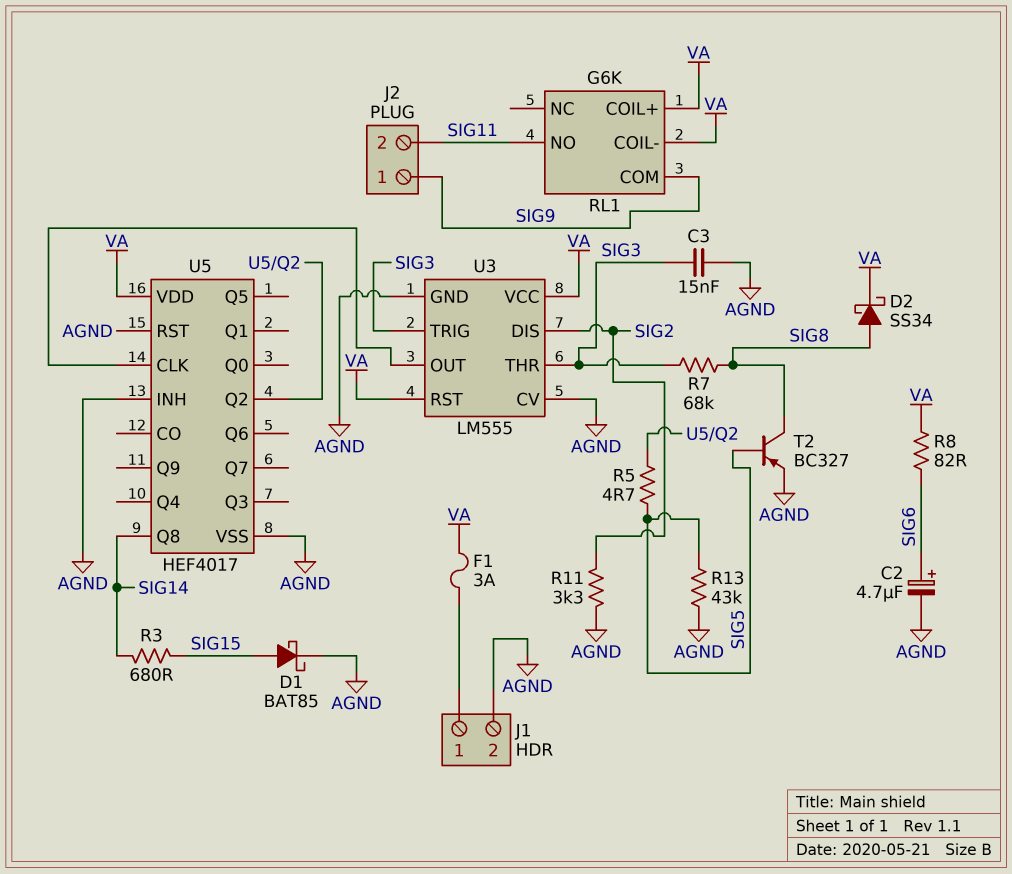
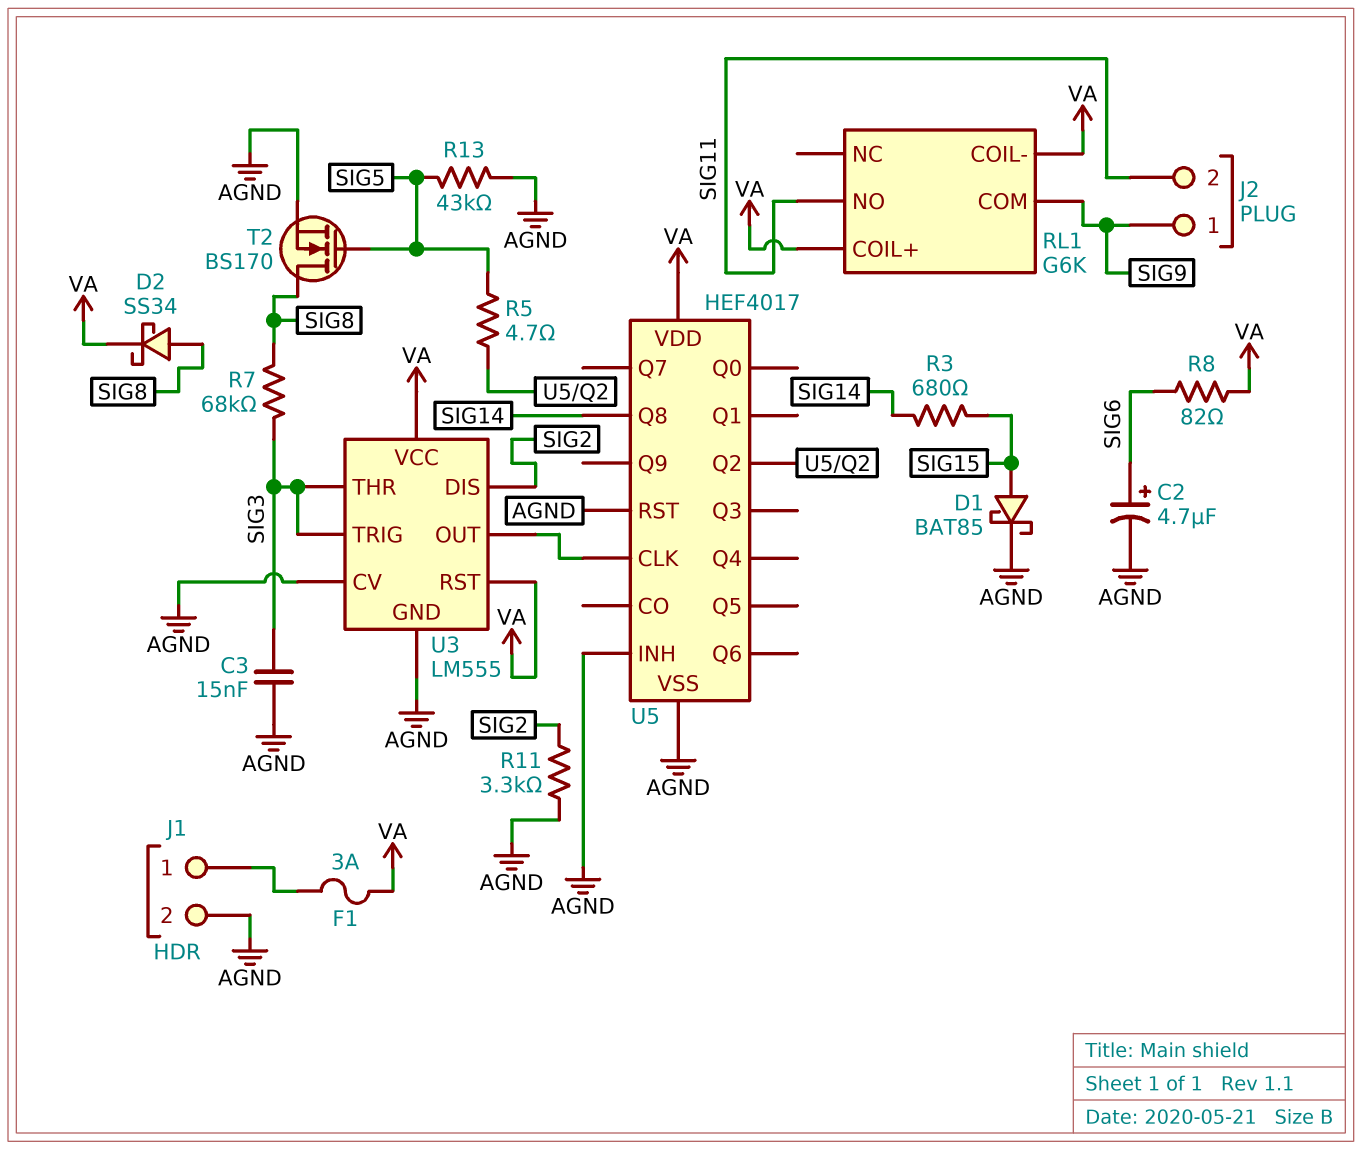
T2: PNP BC327 (B SIG5, C SIG8, E AGND) -> NMOS BS170 (G SIG5, D SIG8, S AGND)

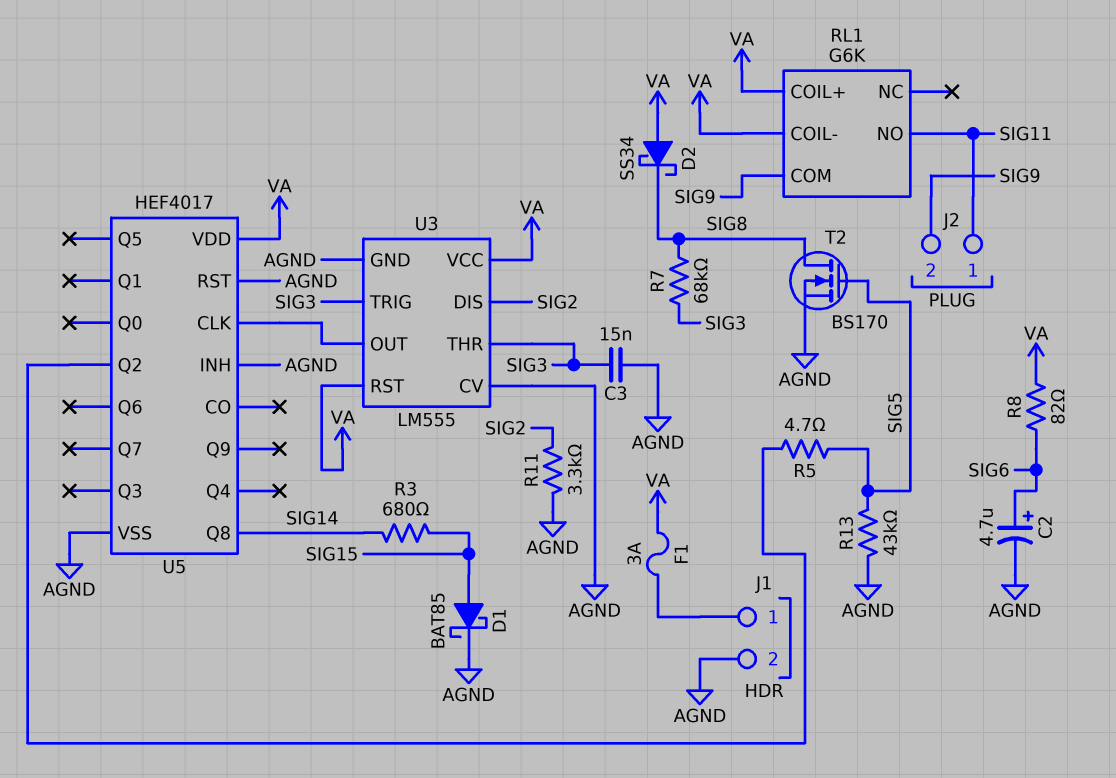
D2: schottky SS34 (A SIG8, K VA) -> schottky SS34 (A VA, K SIG8)
J2 pin 1: SIG9 -> SIG11
J2 pin 2: SIG11 -> SIG9

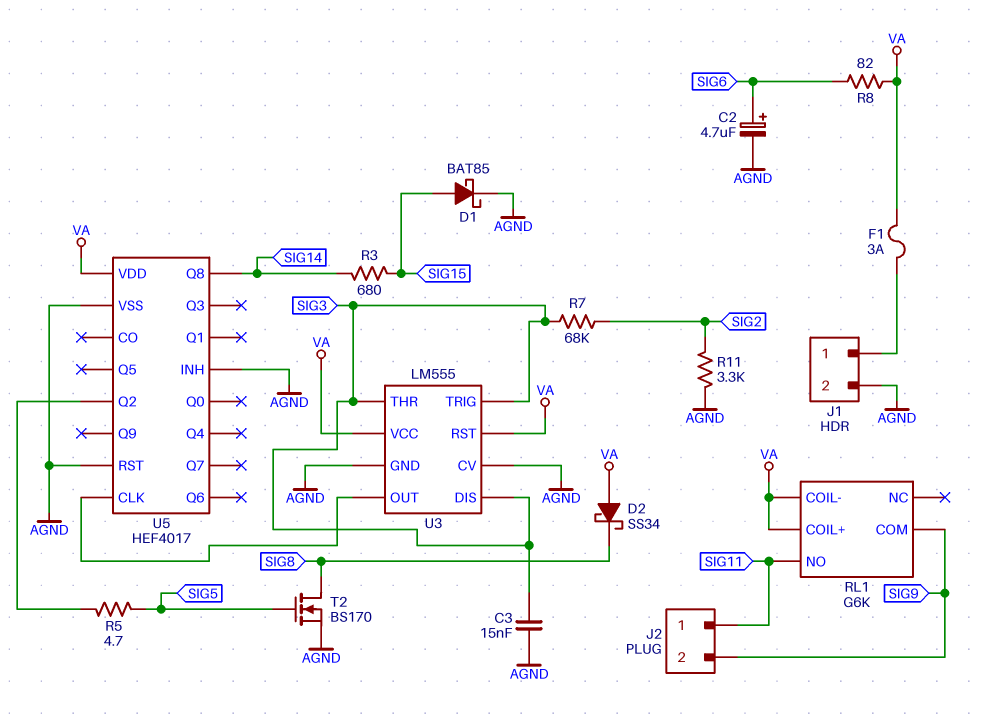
R7: 68k (SIG3, SIG8) -> 68k (SIG2, SIG3)
R13: 43k (AGND, SIG5) -> none
U3 pin DIS: SIG2 -> SIG3

